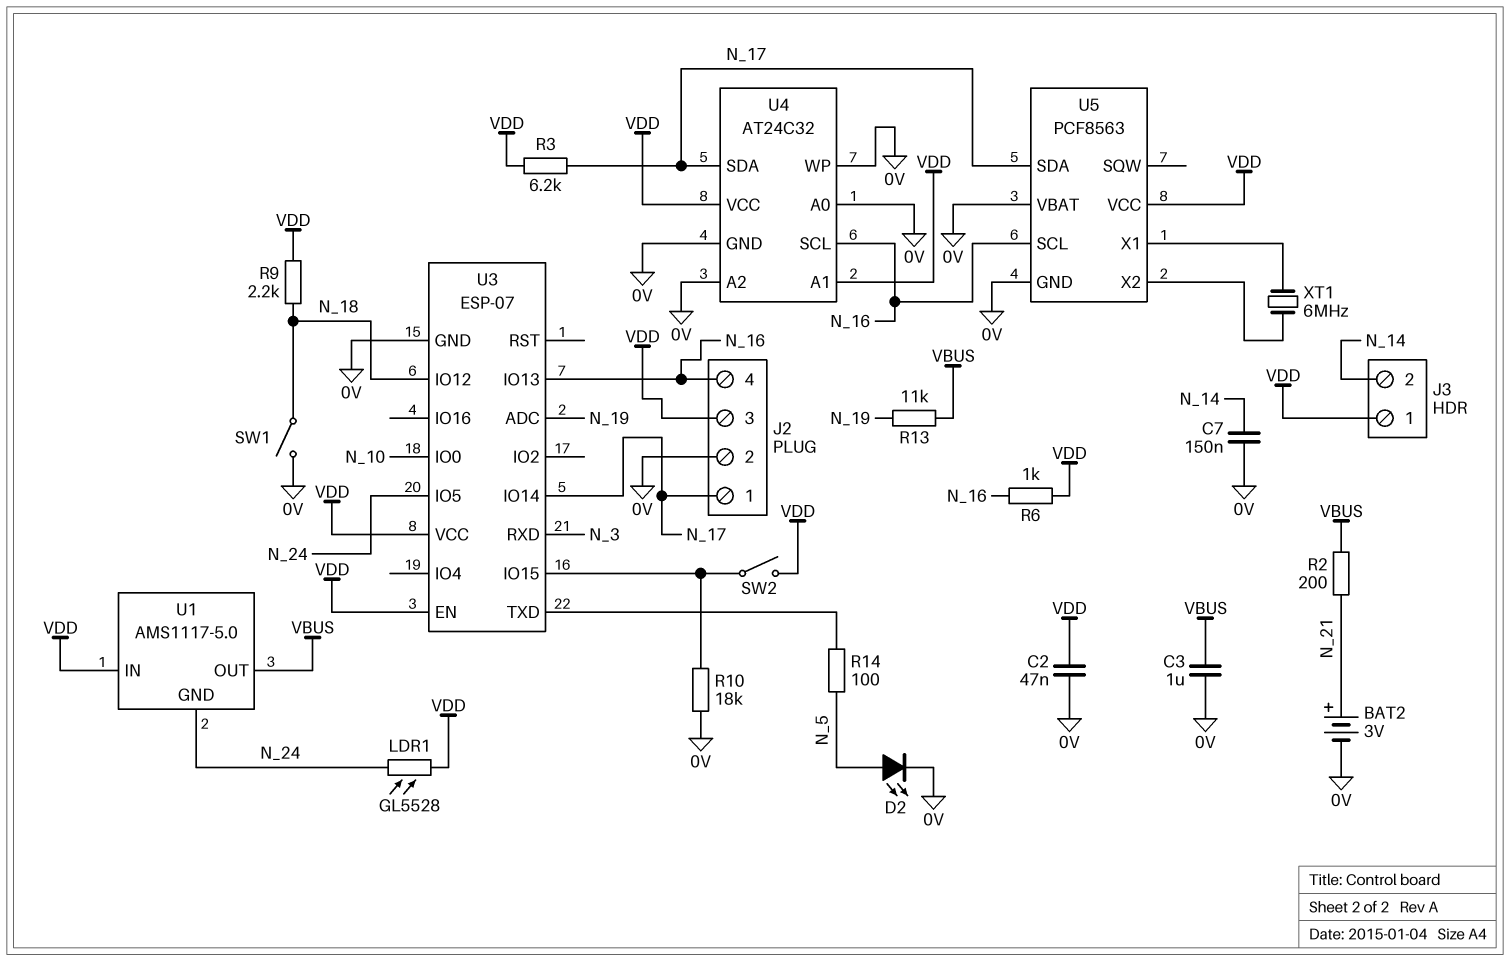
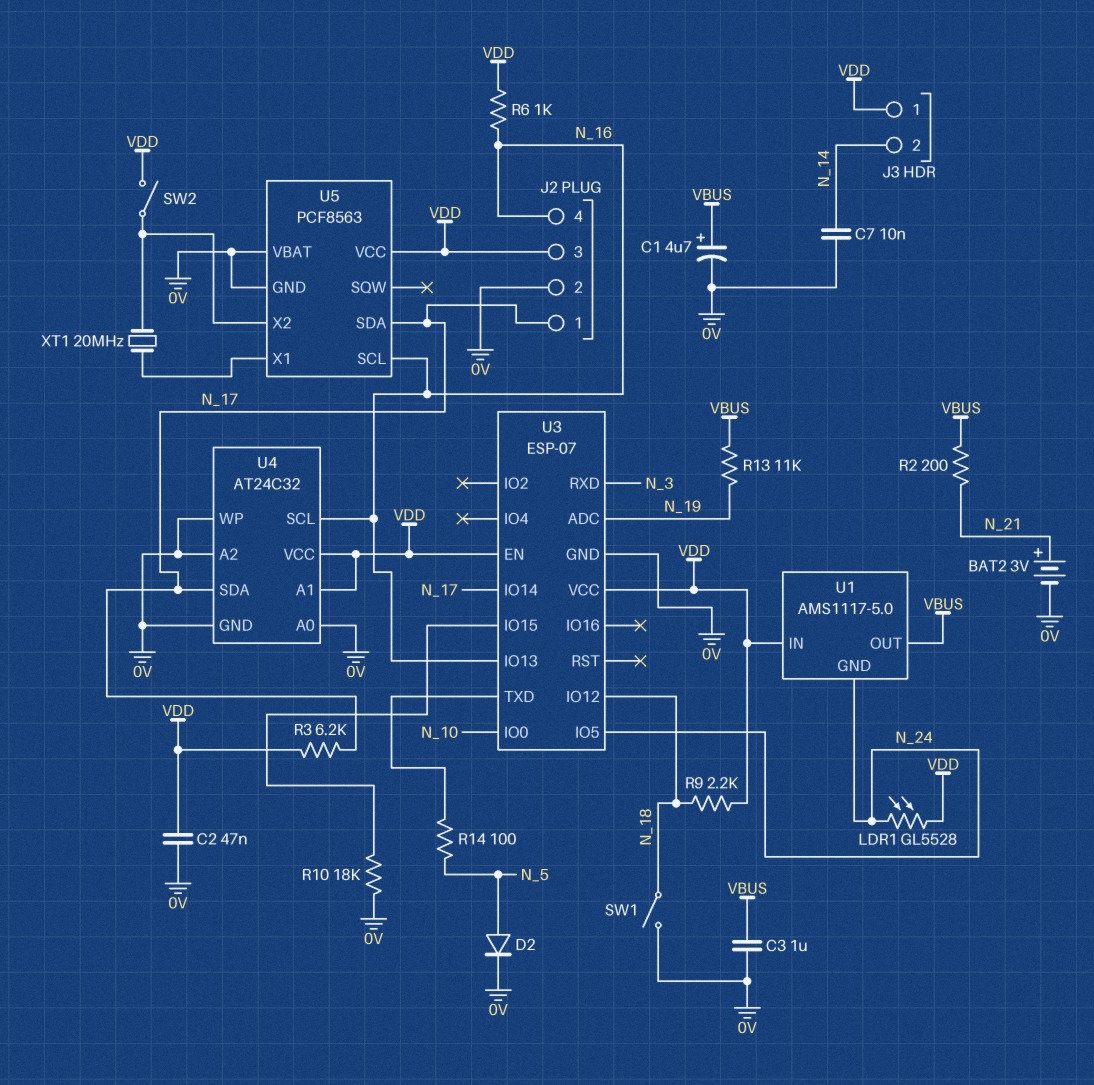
C1: none -> 4.7uF (plus VBUS, minus 0V)
C7: 150nF (0V, N_14) -> 10nF (0V, N_14)
D2: LED (A N_5, K 0V) -> diode (A N_5, K 0V)
SW2: switch (U3/IO15, VDD) -> switch (U5/X2, VDD)
XT1: 6MHz (U5/X1, U5/X2) -> 20MHz (U5/X1, U5/X2)

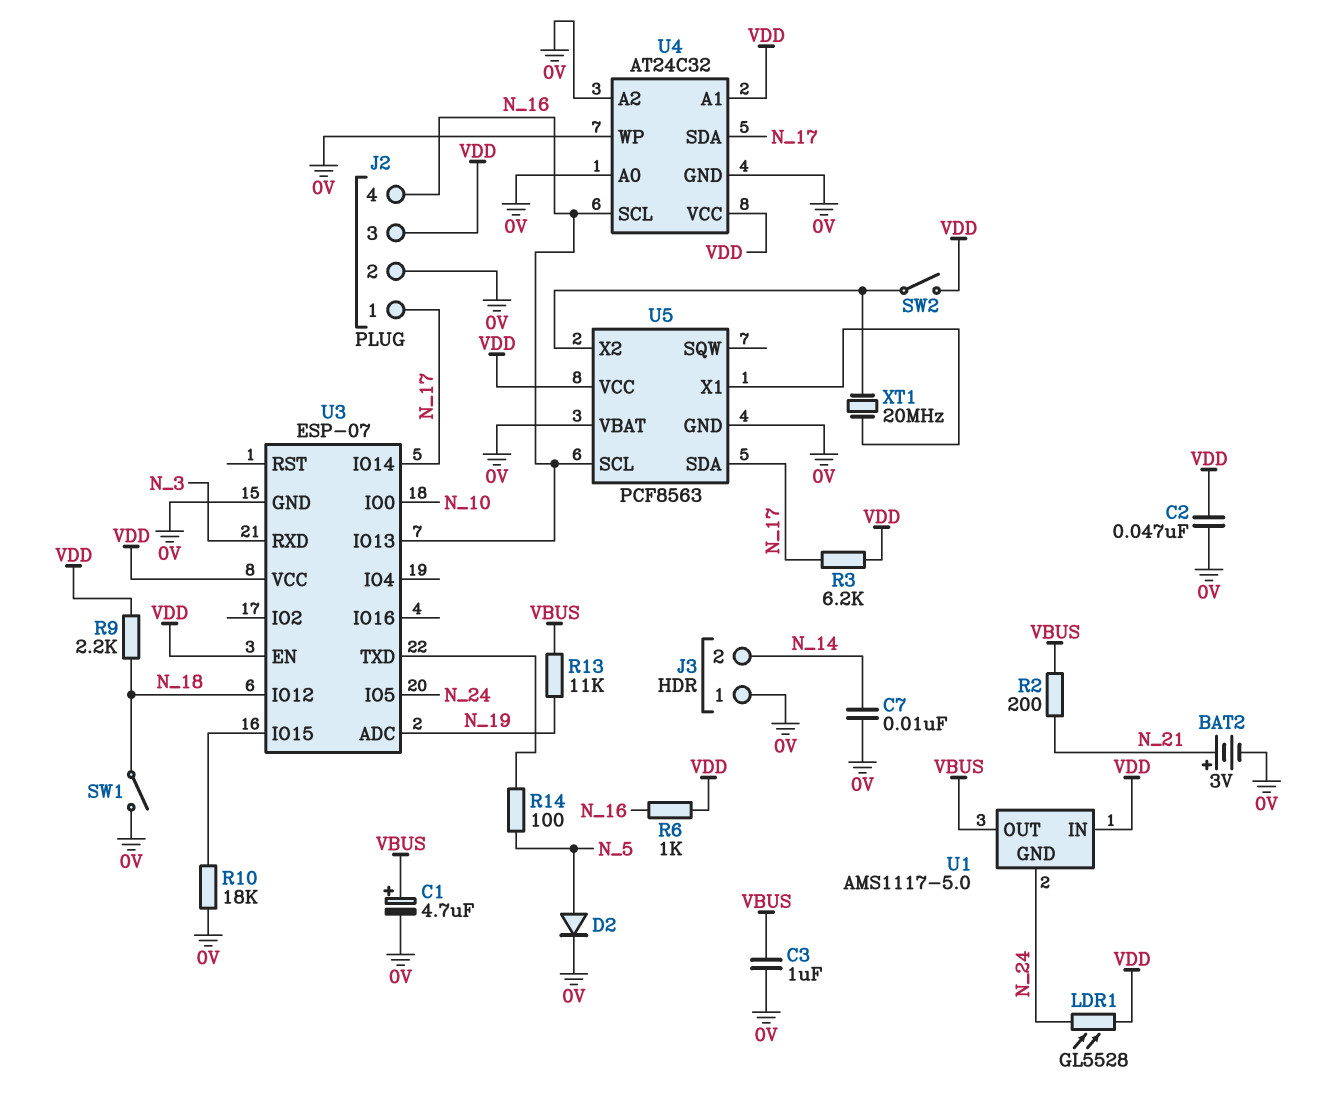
J3 pin 1: VDD -> 0V

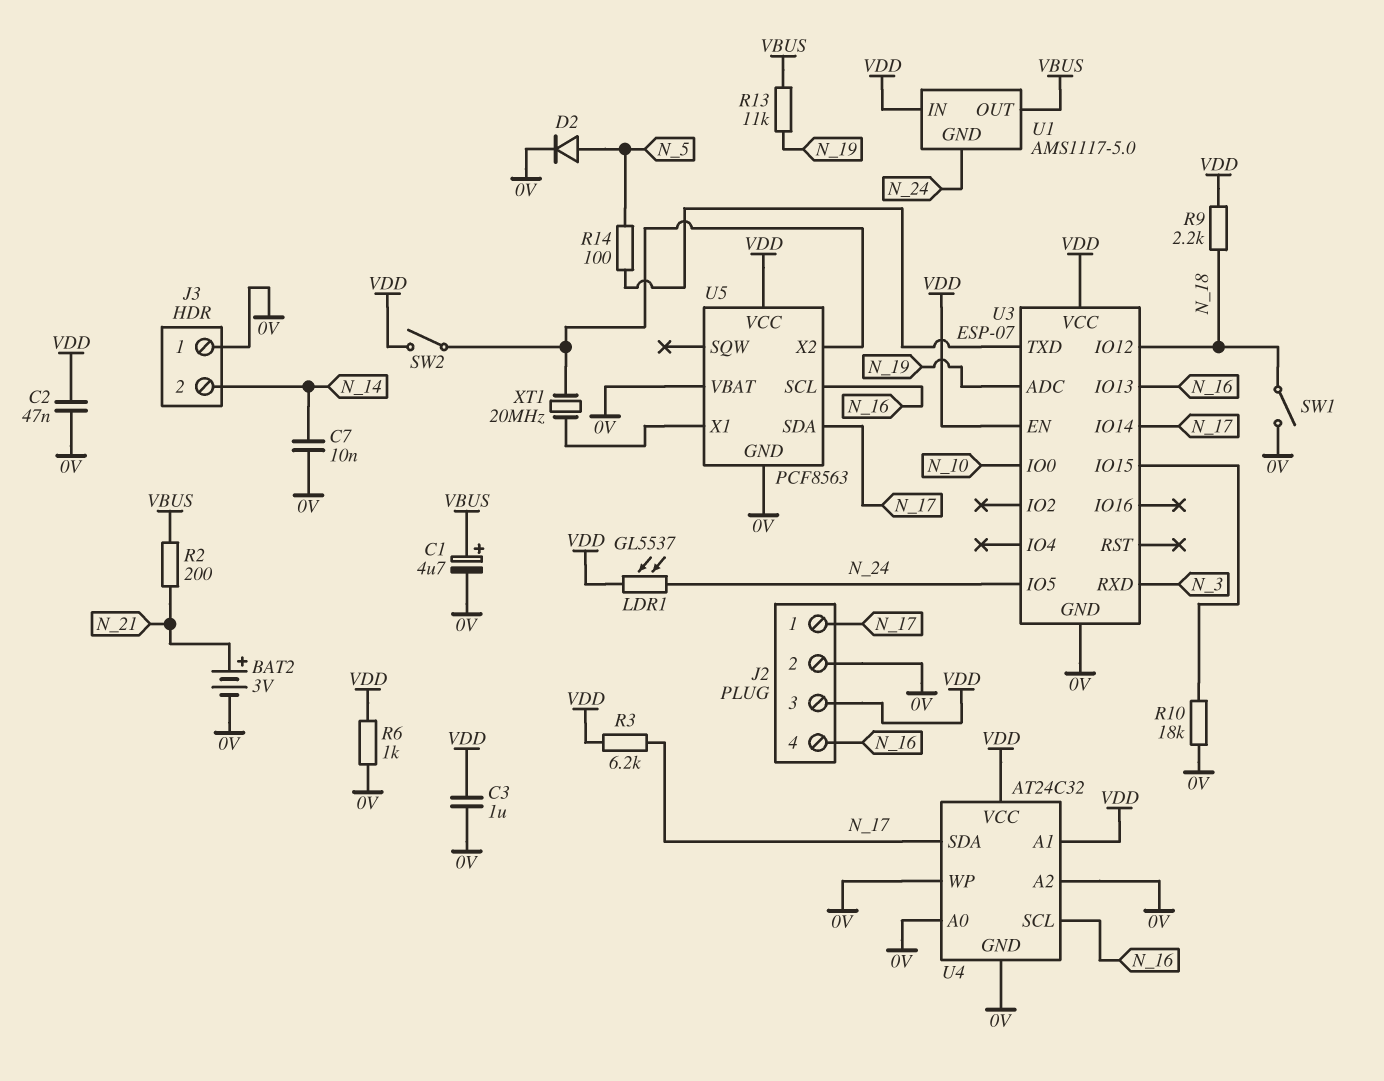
C3: 1uF (0V, VBUS) -> 1uF (0V, VDD)
LDR1: GL5528 (N_24, VDD) -> GL5537 (N_24, VDD)
R6: 1k (N_16, VDD) -> 1k (0V, VDD)

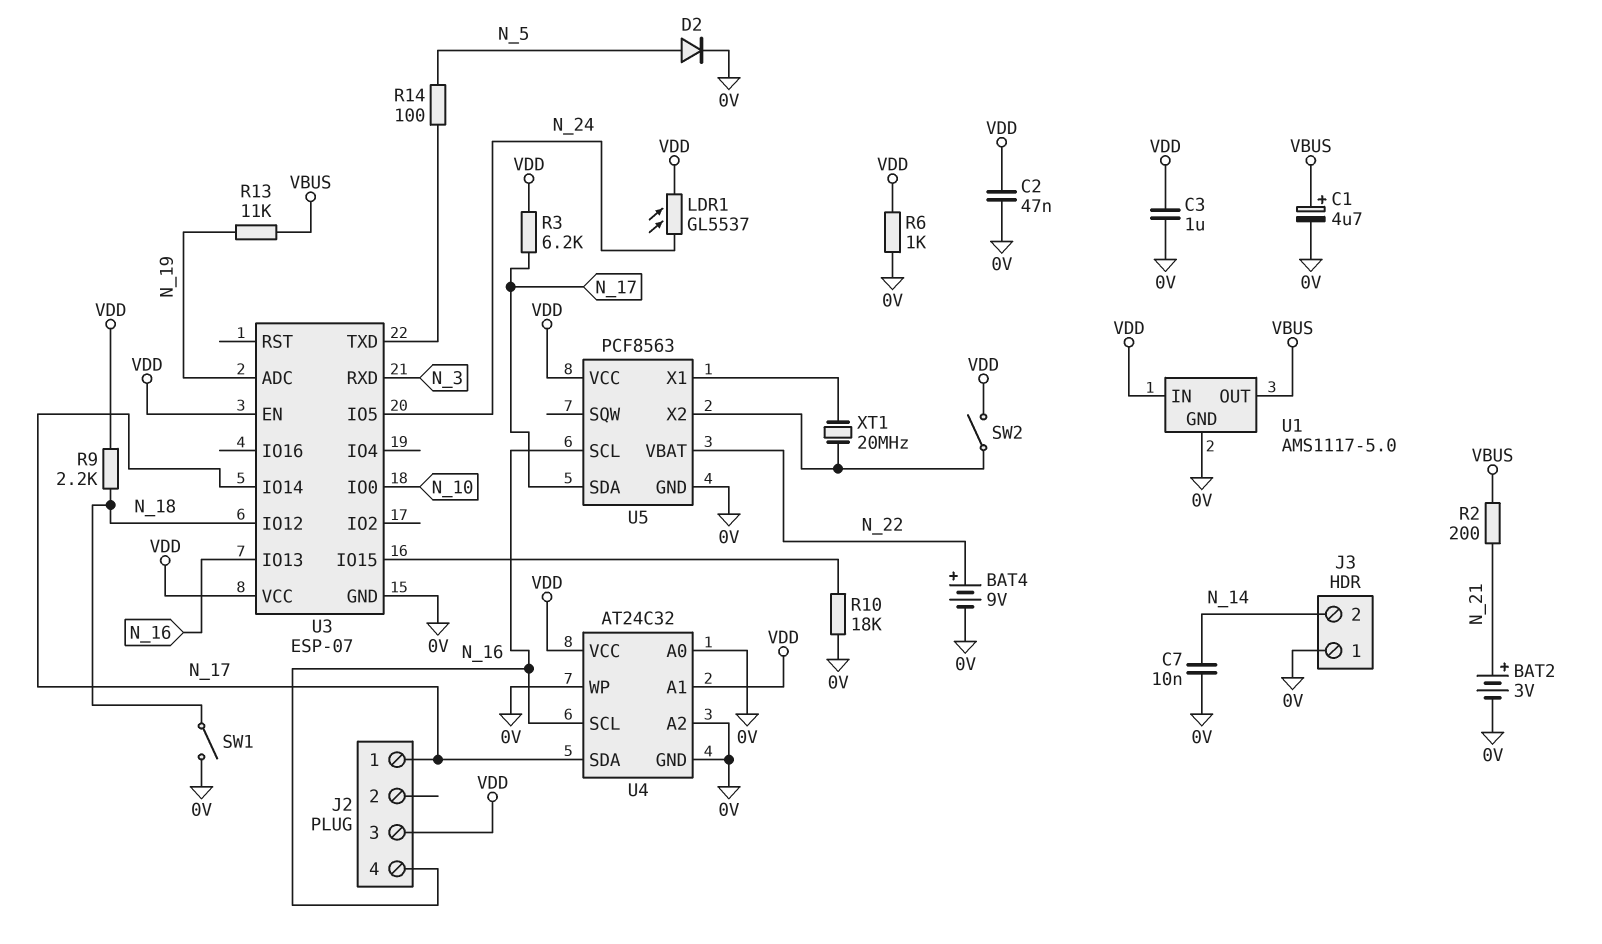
BAT4: none -> 9V (plus N_22, minus 0V)
J2 pin 2: 0V -> none
U1 pin GND: N_24 -> 0V
U5 pin VBAT: 0V -> N_22

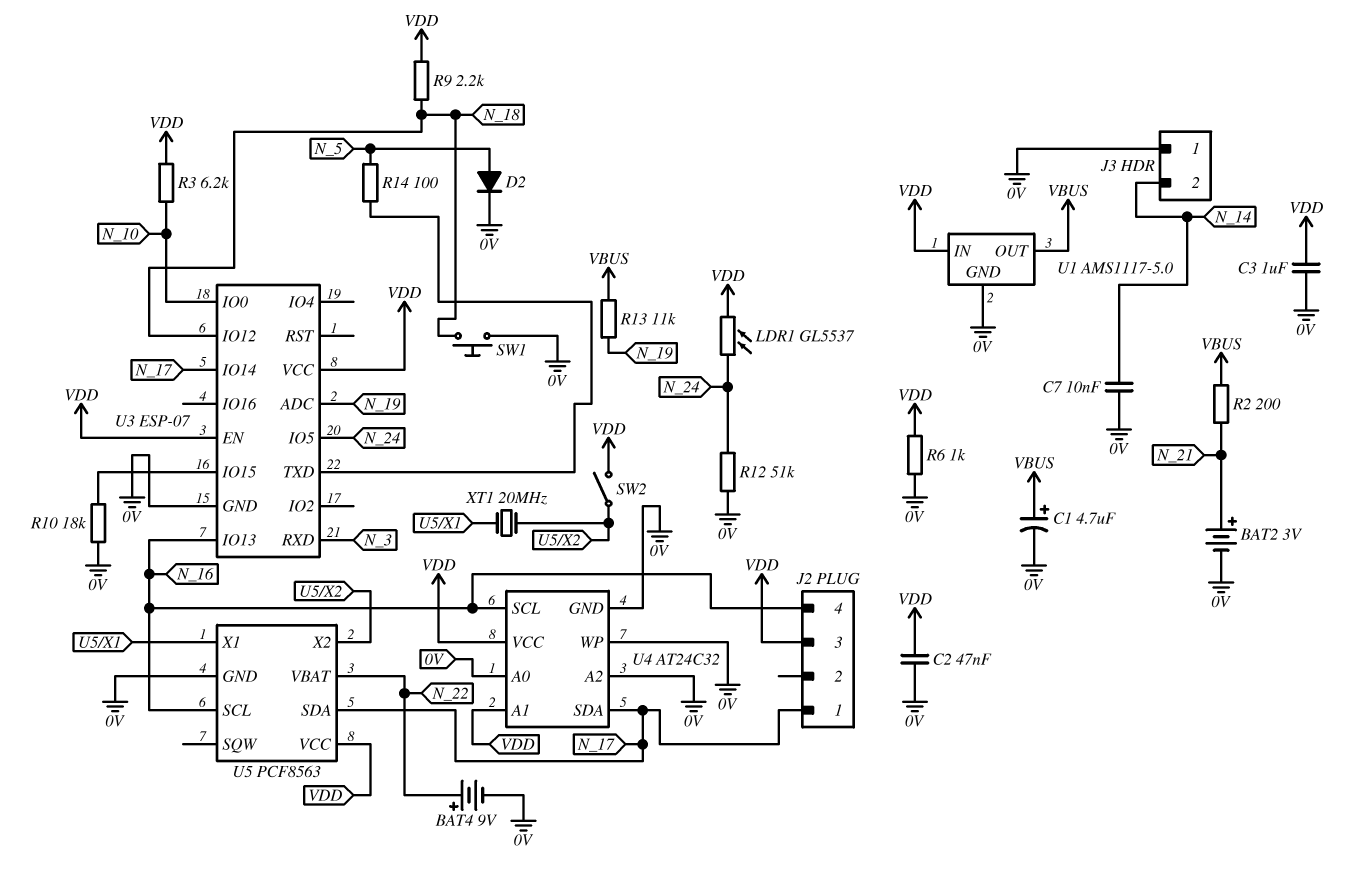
R3: 6.2k (N_17, VDD) -> 6.2k (N_10, VDD)
R12: none -> 51k (0V, N_24)
SW1: switch (0V, N_18) -> button (0V, N_18)

